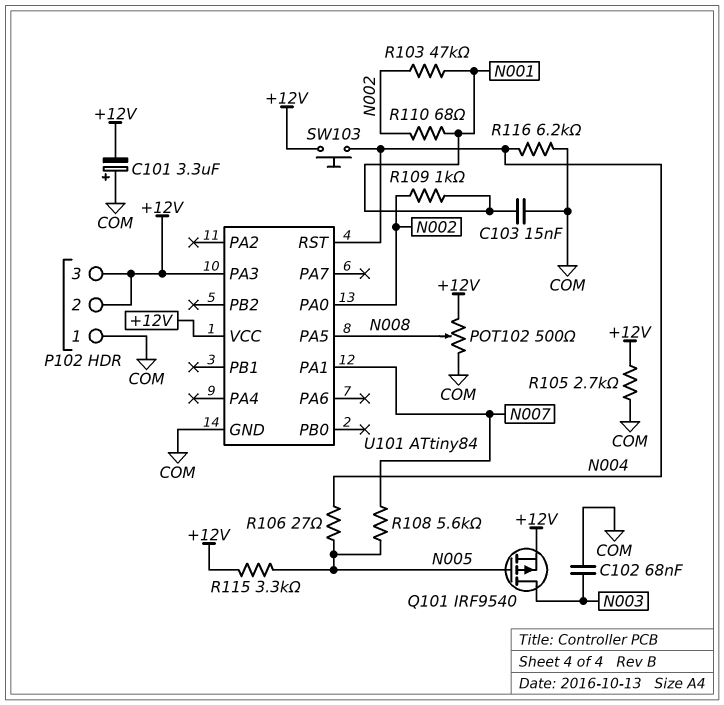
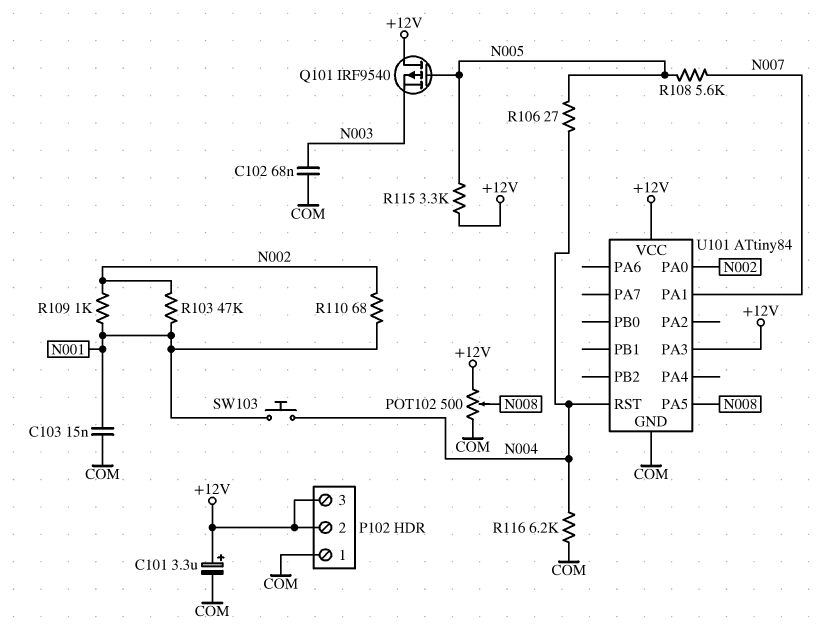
C101: 3.3uF (plus COM, minus +12V) -> 3.3uF (plus +12V, minus COM)
Q101: PMOS IRF9540 (G N005, D N003, S +12V) -> PMOS IRF9540 (G N005, D +12V, S N003)
R105: 2.7k (+12V, COM) -> none
SW103: button (+12V, N004) -> button (N001, N004)

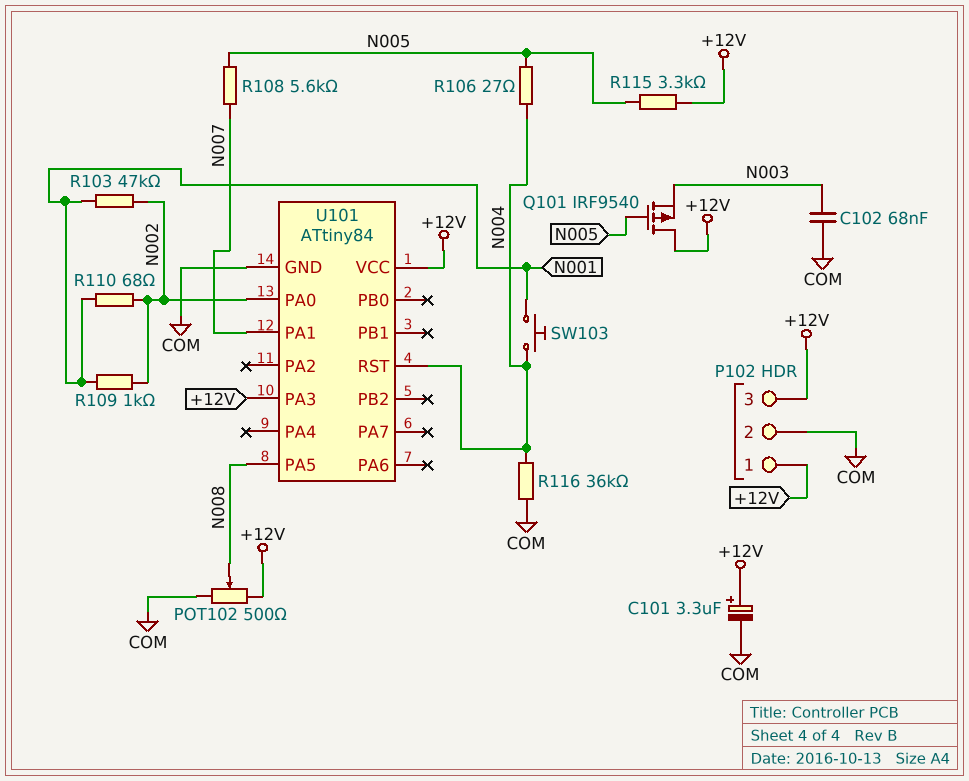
C103: 15nF (COM, N001) -> none
P102 pin 1: COM -> +12V
P102 pin 2: +12V -> COM
R116: 6.2k (COM, N004) -> 36k (COM, N004)

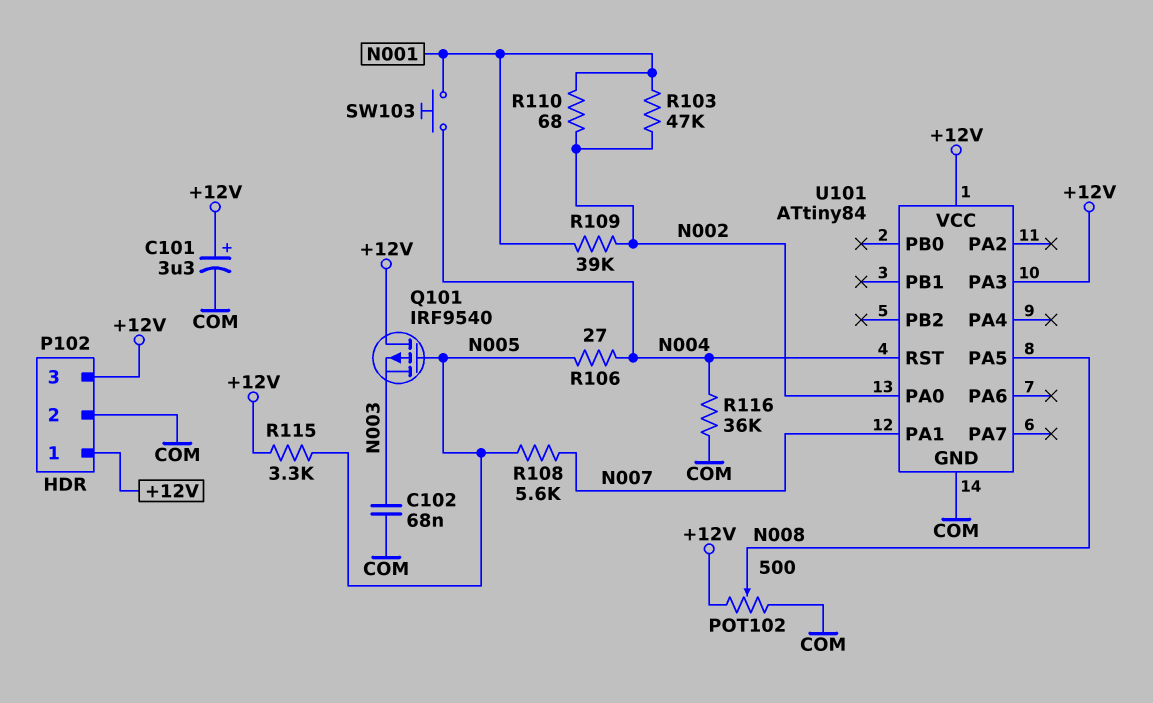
R109: 1k (N001, N002) -> 39k (N001, N002)

